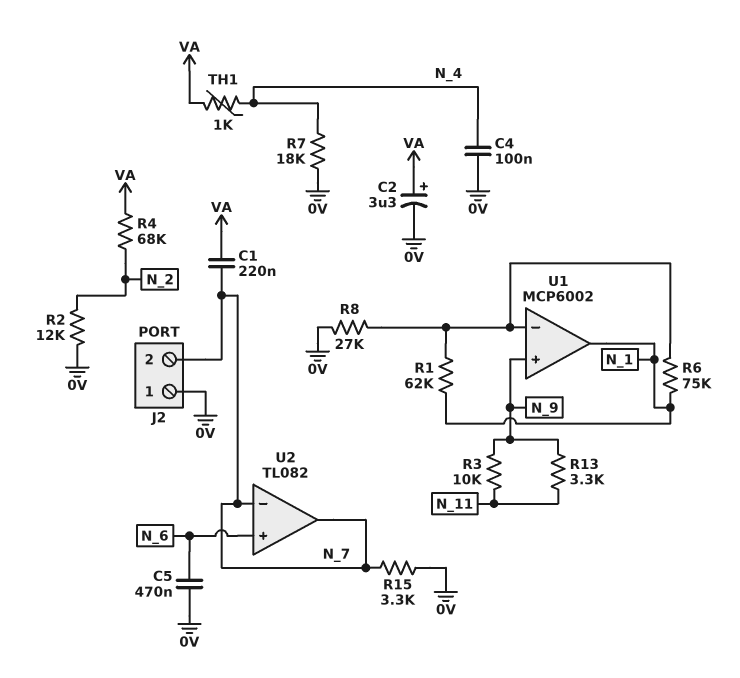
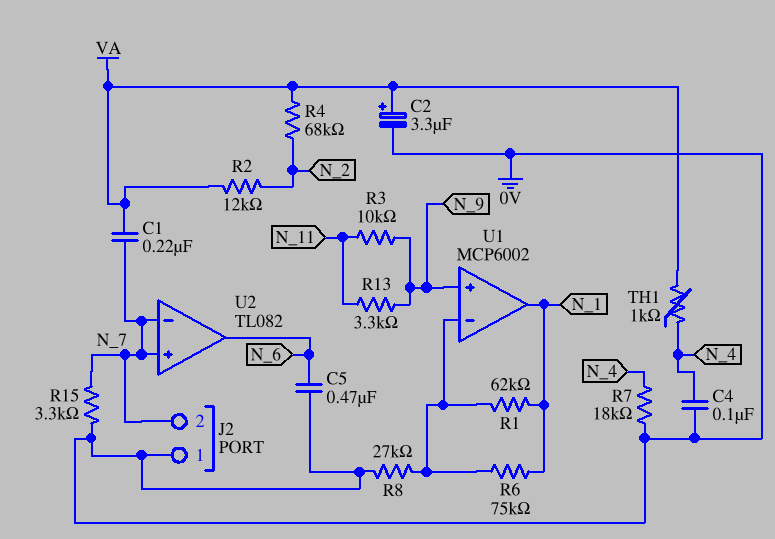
R2: 12k (0V, N_2) -> 12k (N_2, VA)
U2 pin in+: N_6 -> N_7
U2 pin out: N_7 -> N_6

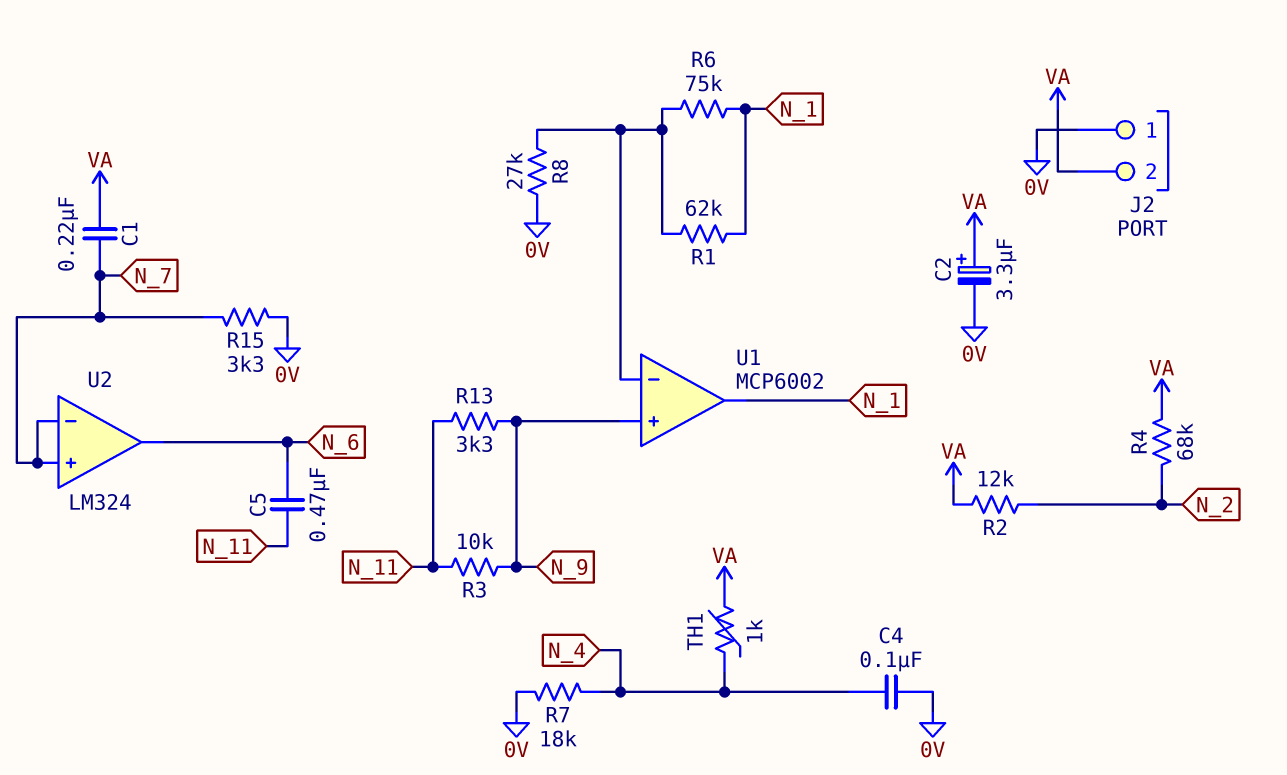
C5: 470nF (0V, N_6) -> 470nF (N_6, N_11)
J2 pin 2: N_7 -> VA
U2: TL082 -> LM324

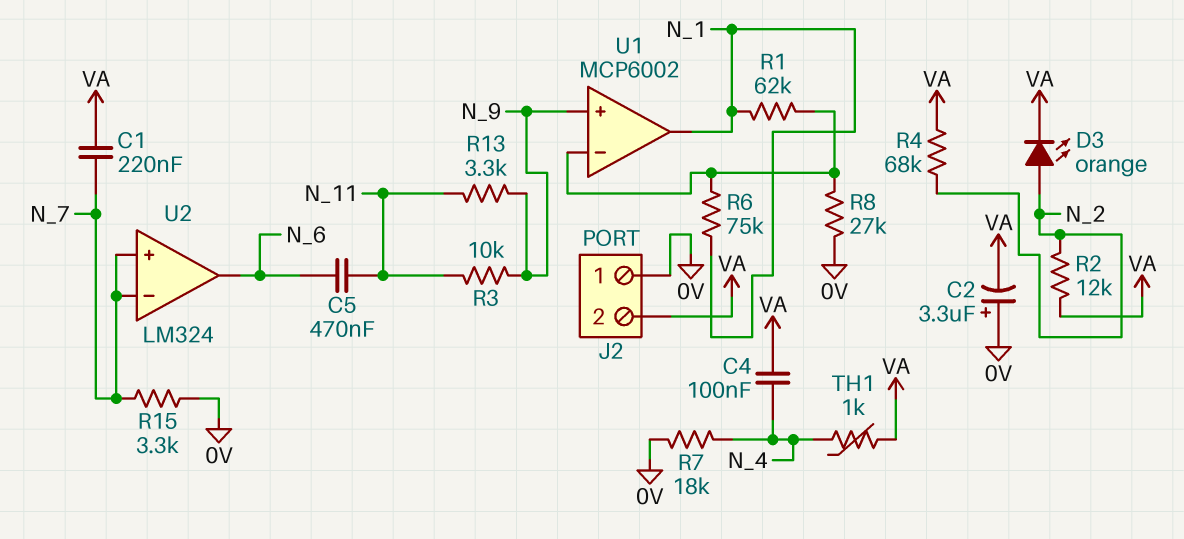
C2: 3.3uF (plus VA, minus 0V) -> 3.3uF (plus 0V, minus VA)
C4: 100nF (0V, N_4) -> 100nF (N_4, VA)
D3: none -> LED orange (A N_2, K VA)

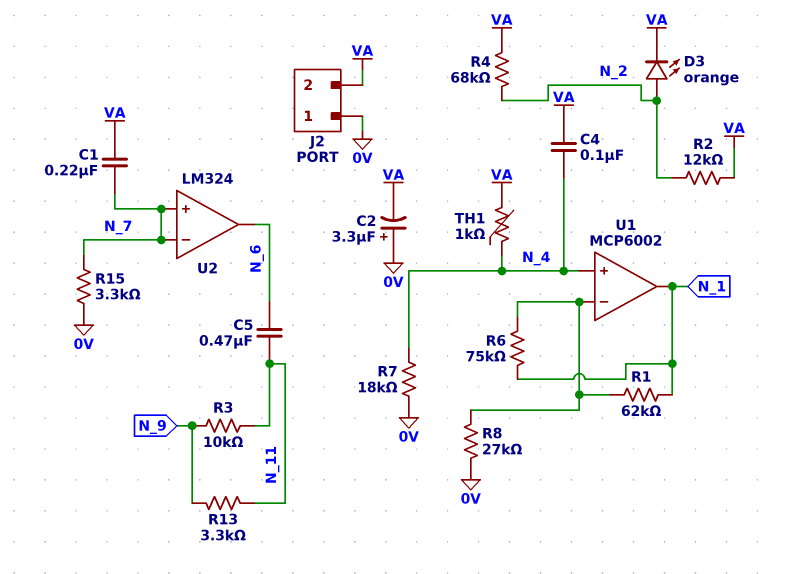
U1 pin in+: N_9 -> N_4

